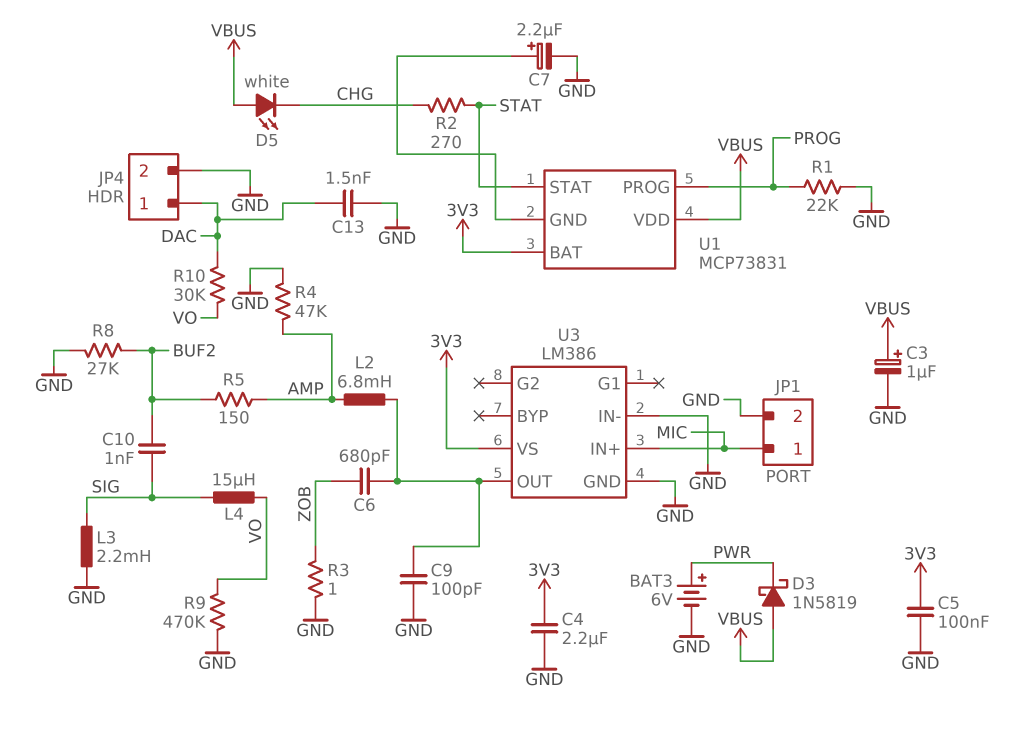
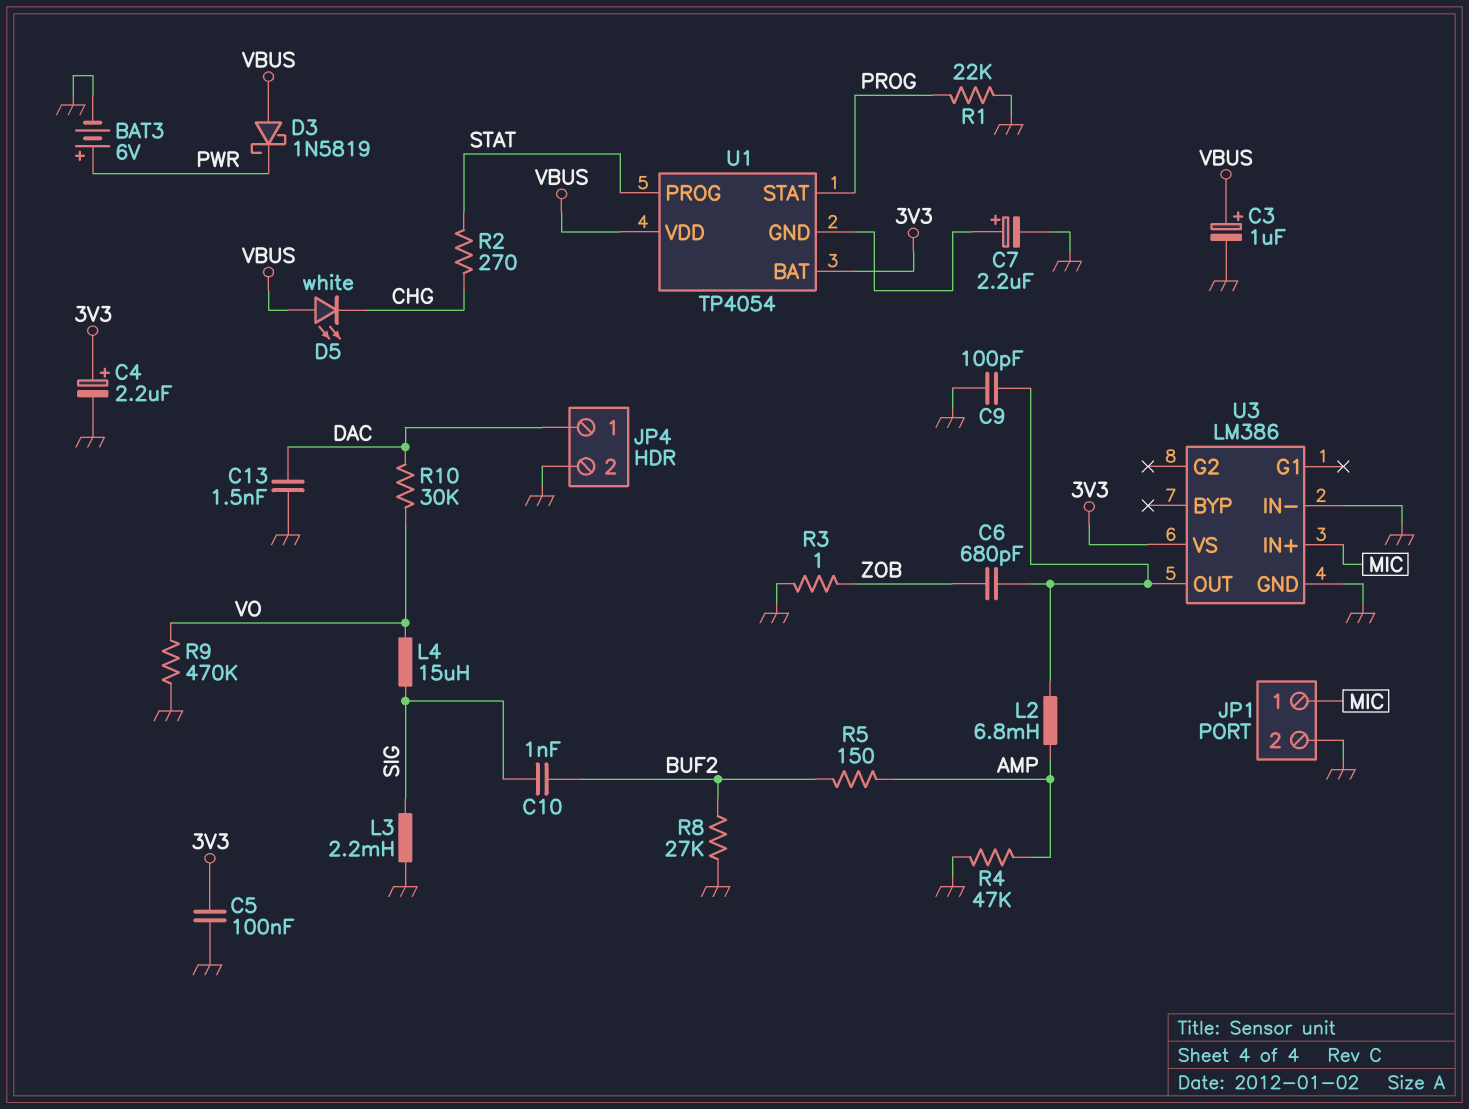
C4: 2.2uF (3V3, GND) -> 2.2uF (plus 3V3, minus GND)
U1: MCP73831 -> TP4054
U1 pin PROG: PROG -> STAT
U1 pin STAT: STAT -> PROG

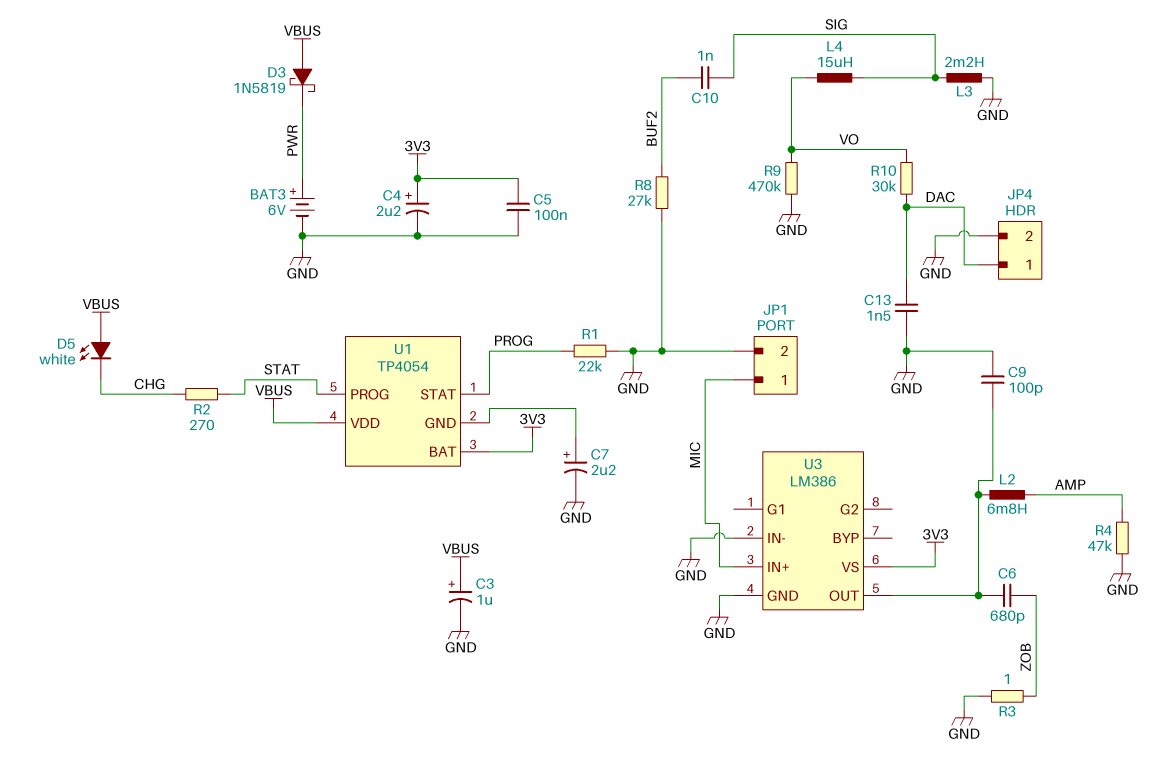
R5: 150 (AMP, BUF2) -> none

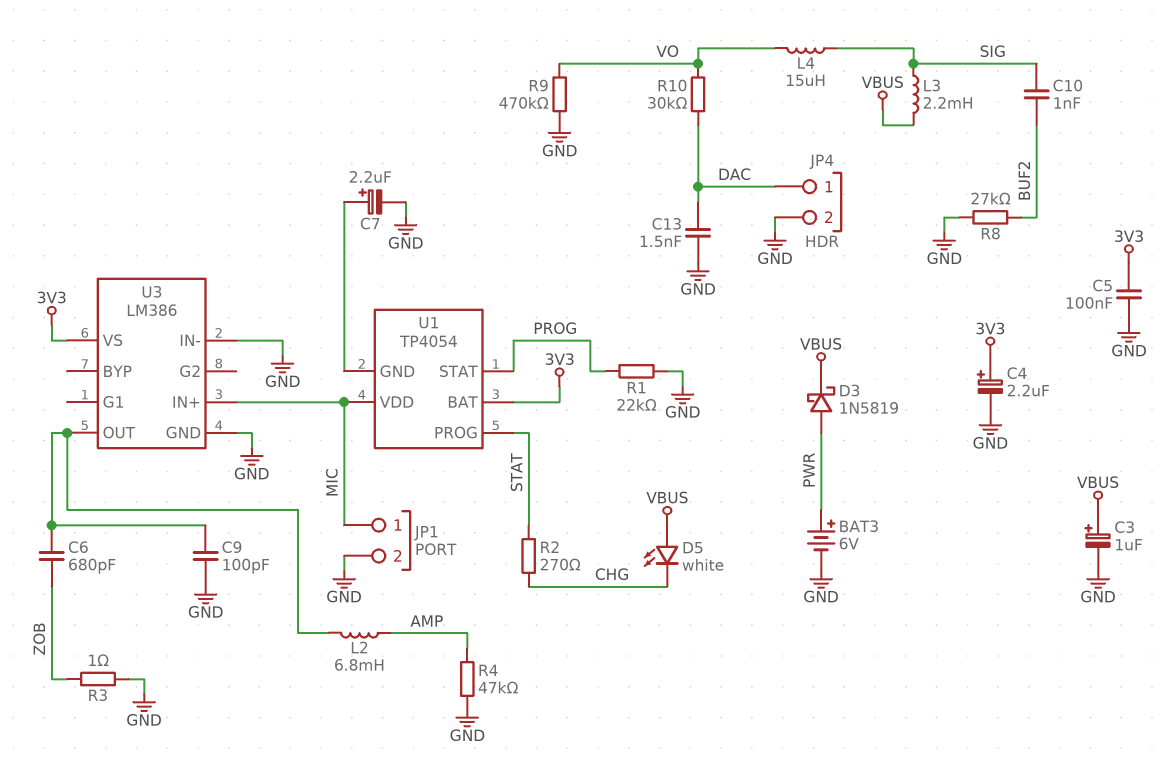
D3: schottky 1N5819 (A VBUS, K PWR) -> schottky 1N5819 (A PWR, K VBUS)
L3: 2.2mH (GND, SIG) -> 2.2mH (SIG, VBUS)
U1 pin VDD: VBUS -> MIC

